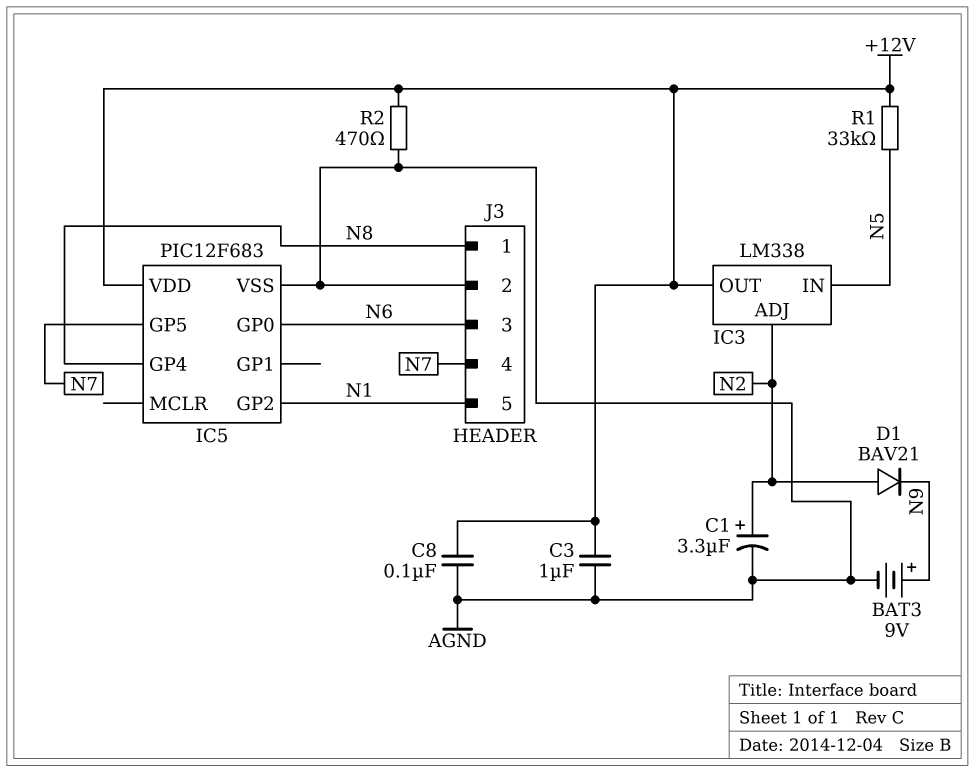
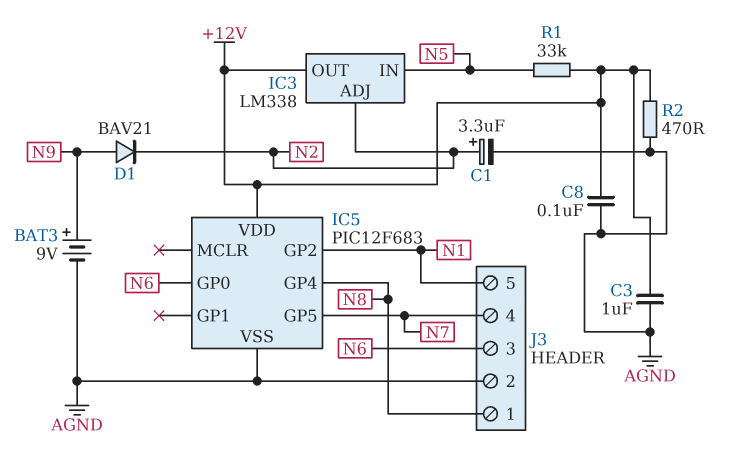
D1: diode BAV21 (A N2, K N9) -> diode BAV21 (A N9, K N2)

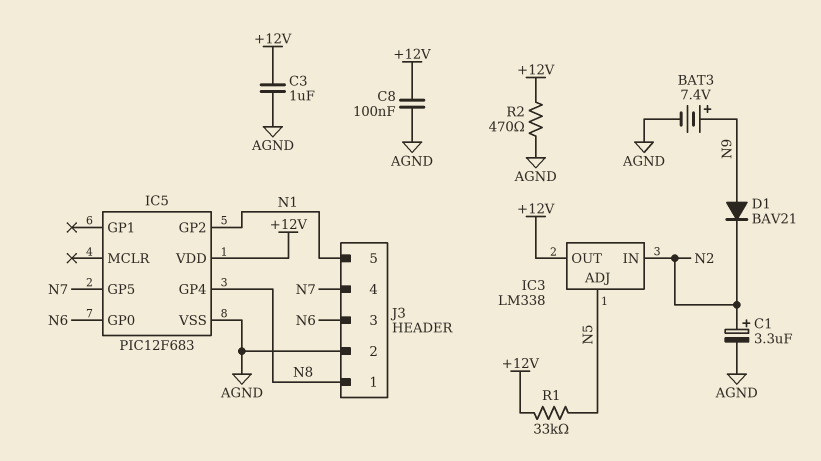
BAT3: 9V (plus N9, minus AGND) -> 7.4V (plus N9, minus AGND)
IC3 pin ADJ: N2 -> N5
IC3 pin IN: N5 -> N2

